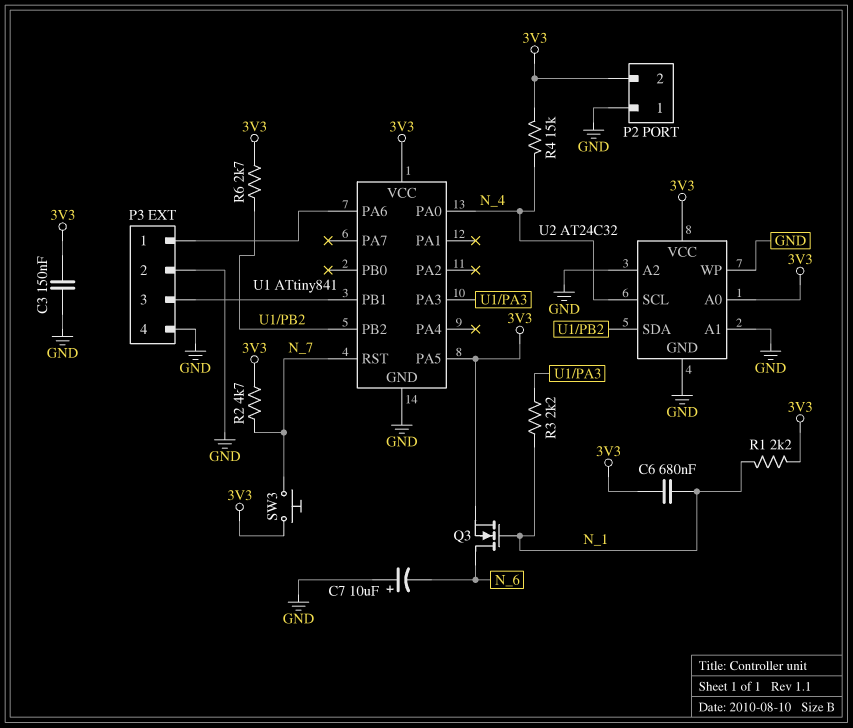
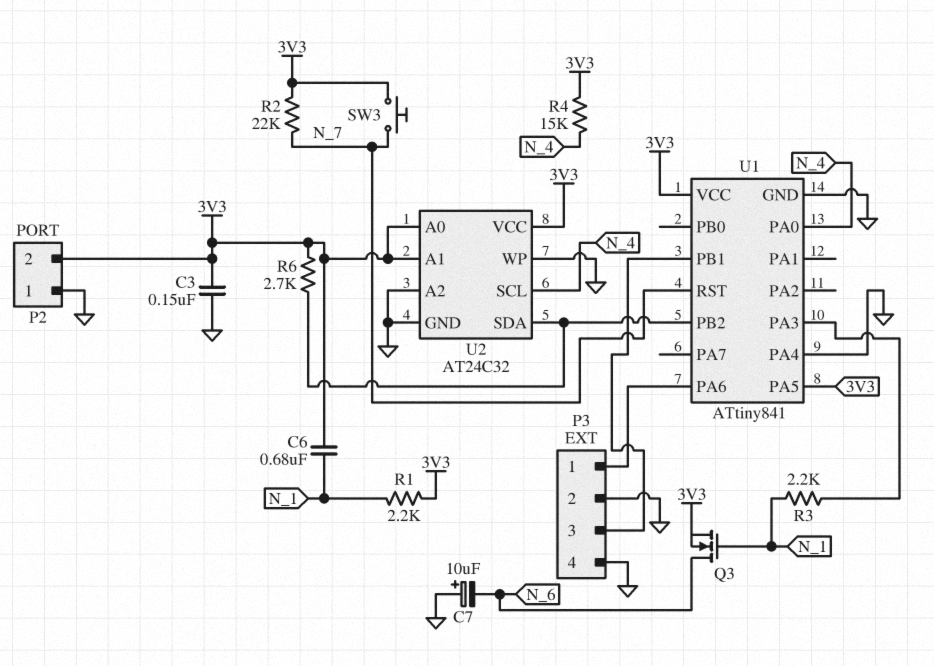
R2: 4.7k (3V3, N_7) -> 22k (3V3, N_7)
U1 pin PA4: none -> GND
U2 pin A1: GND -> 3V3

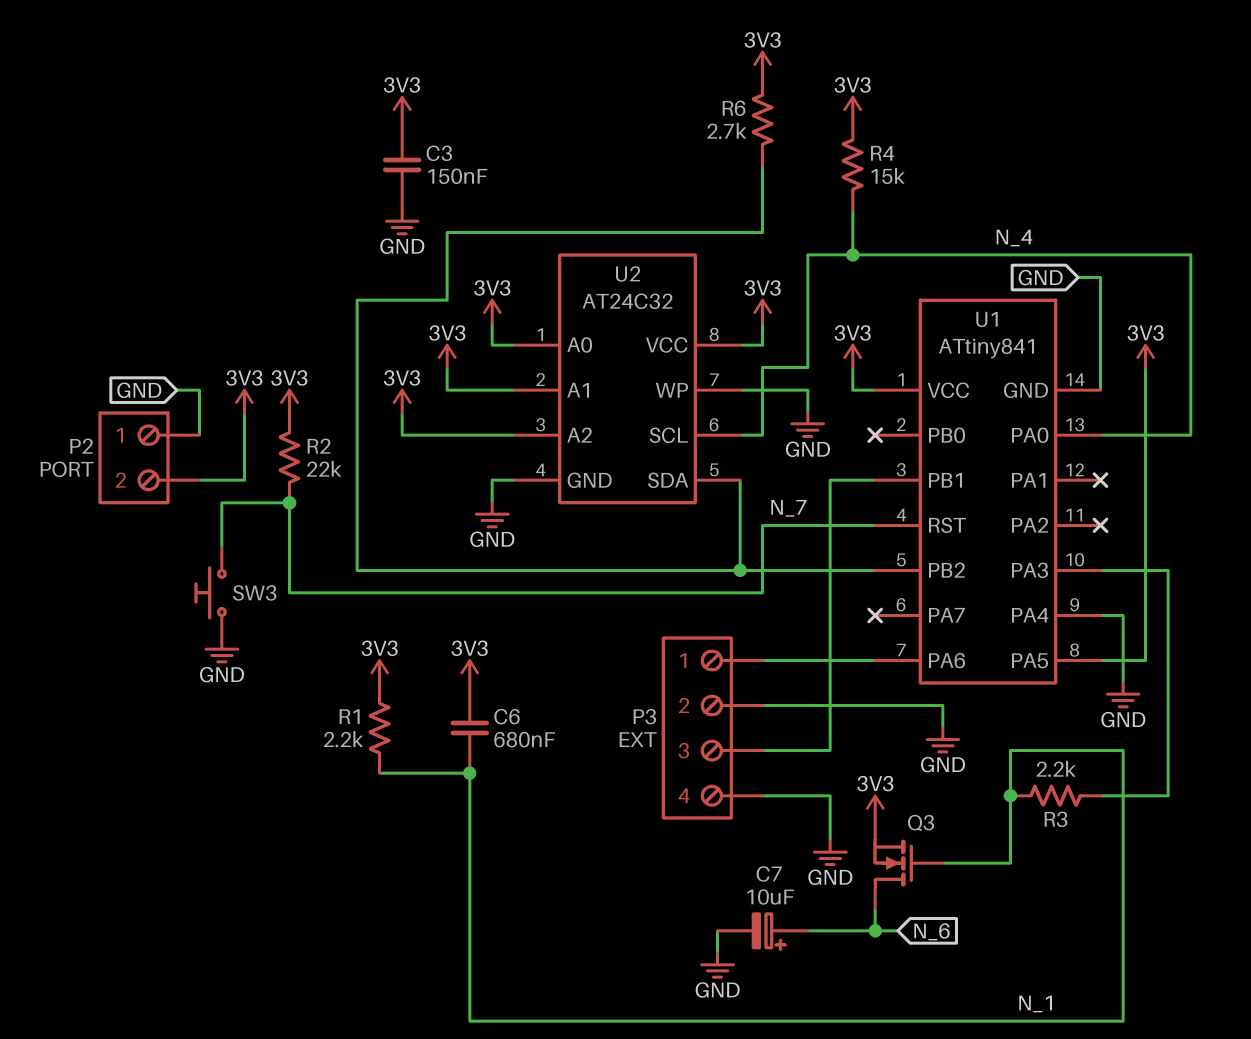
C7: 10uF (plus GND, minus N_6) -> 10uF (plus N_6, minus GND)
SW3: button (3V3, N_7) -> button (GND, N_7)
U2 pin A2: GND -> 3V3

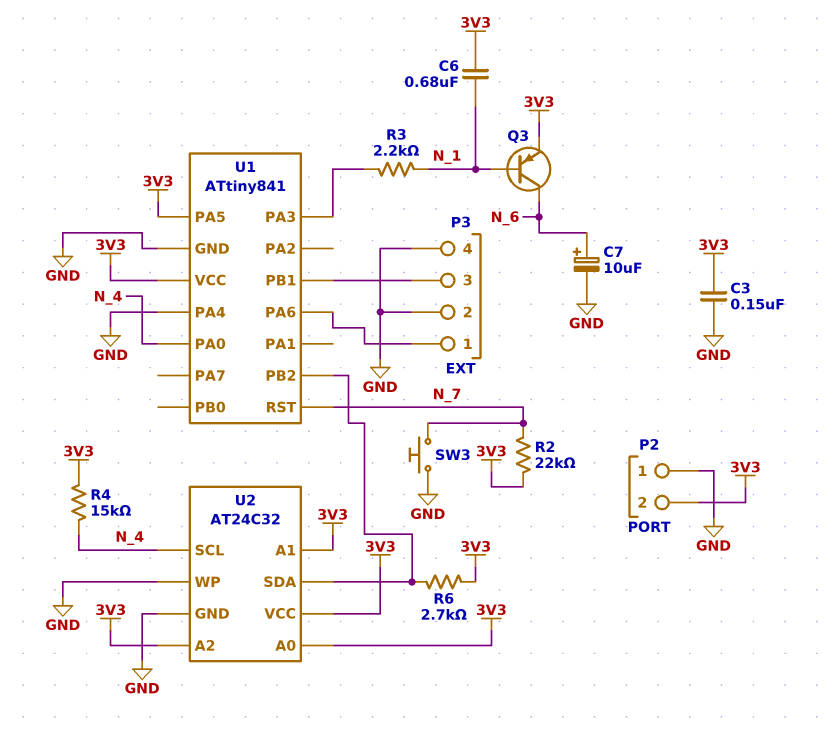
Q3: NMOS (G N_1, D N_6, S 3V3) -> PNP (B N_1, C N_6, E 3V3)
R1: 2.2k (3V3, N_1) -> none

